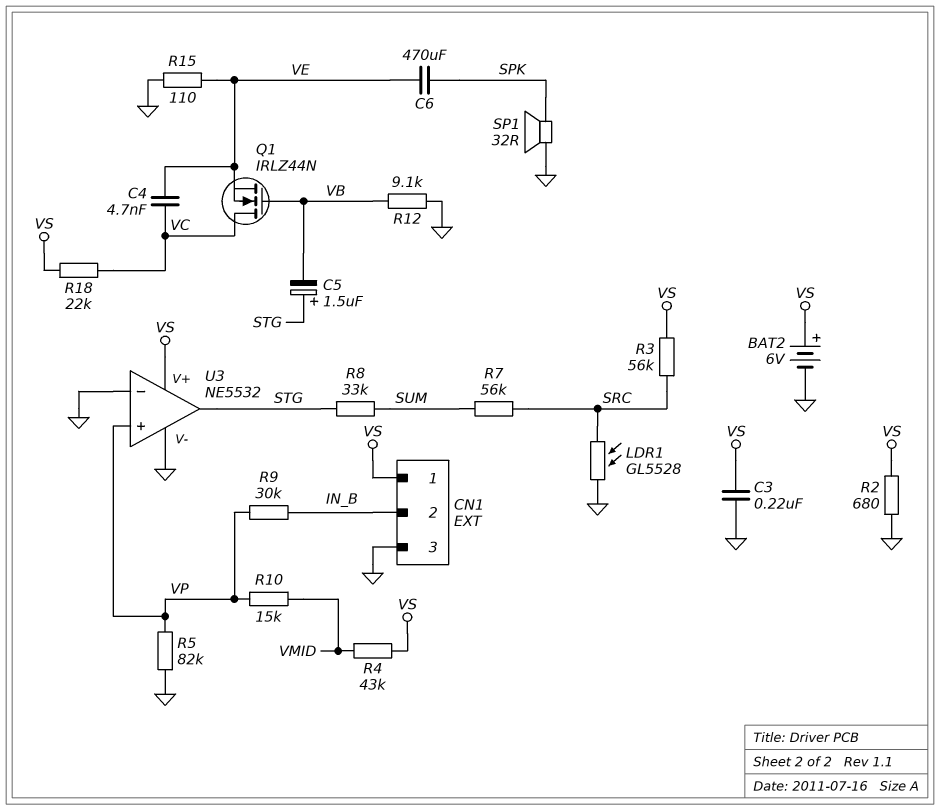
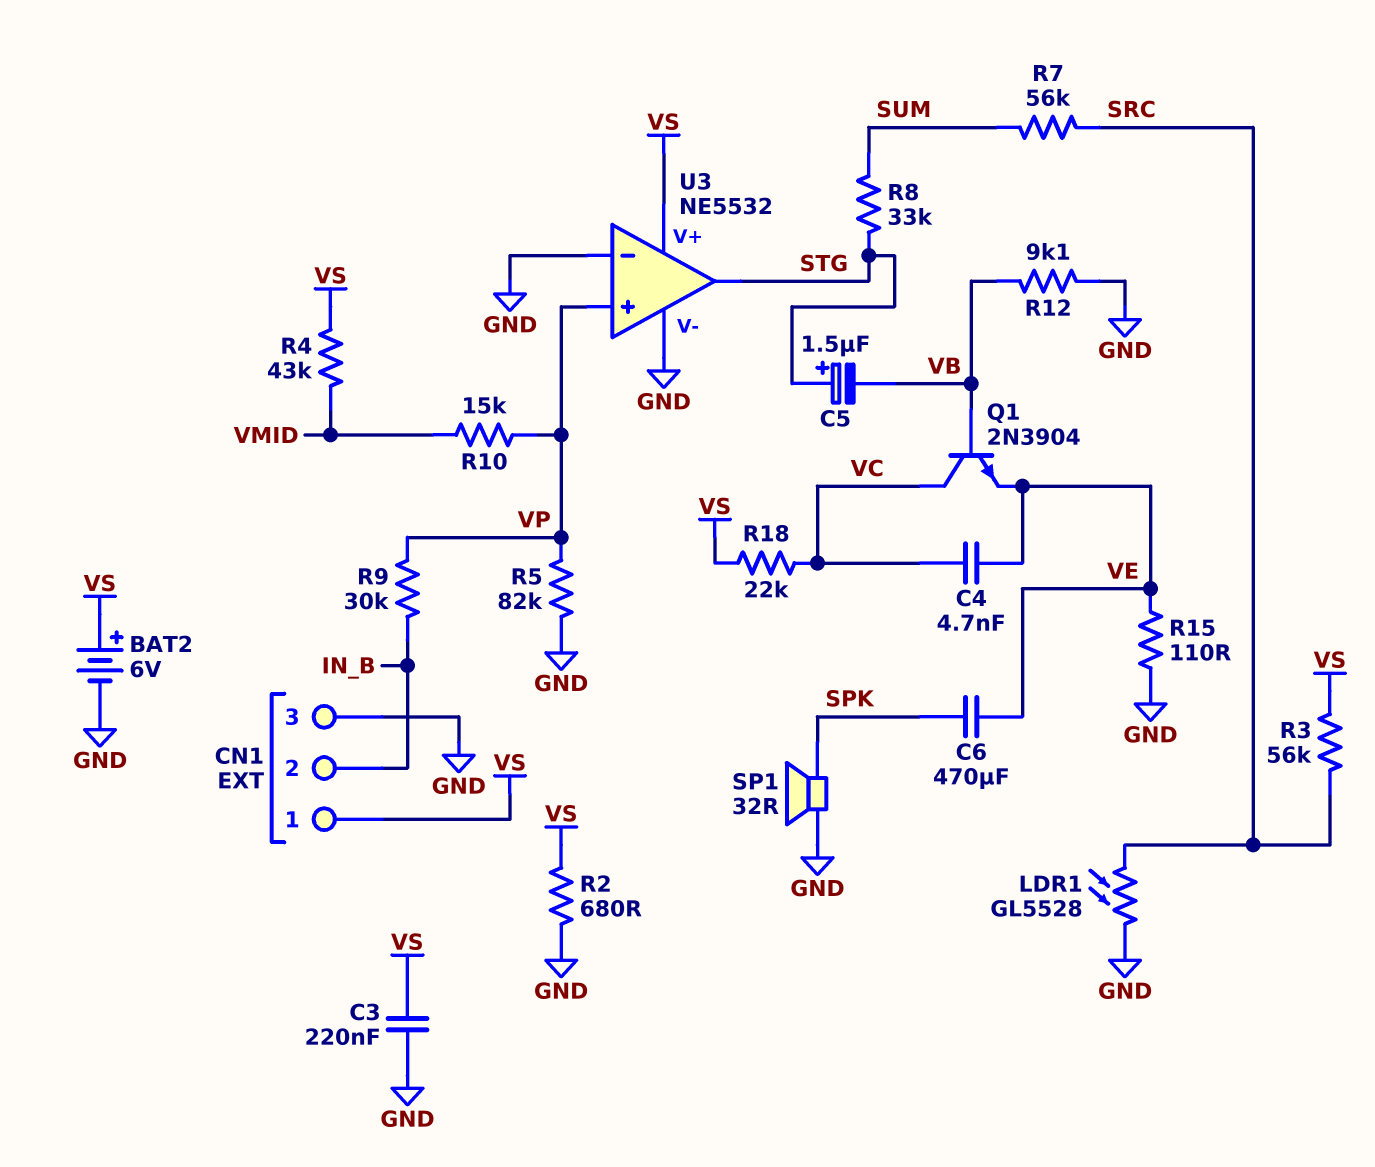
Q1: NMOS IRLZ44N (G VB, D VC, S VE) -> NPN 2N3904 (B VB, C VC, E VE)

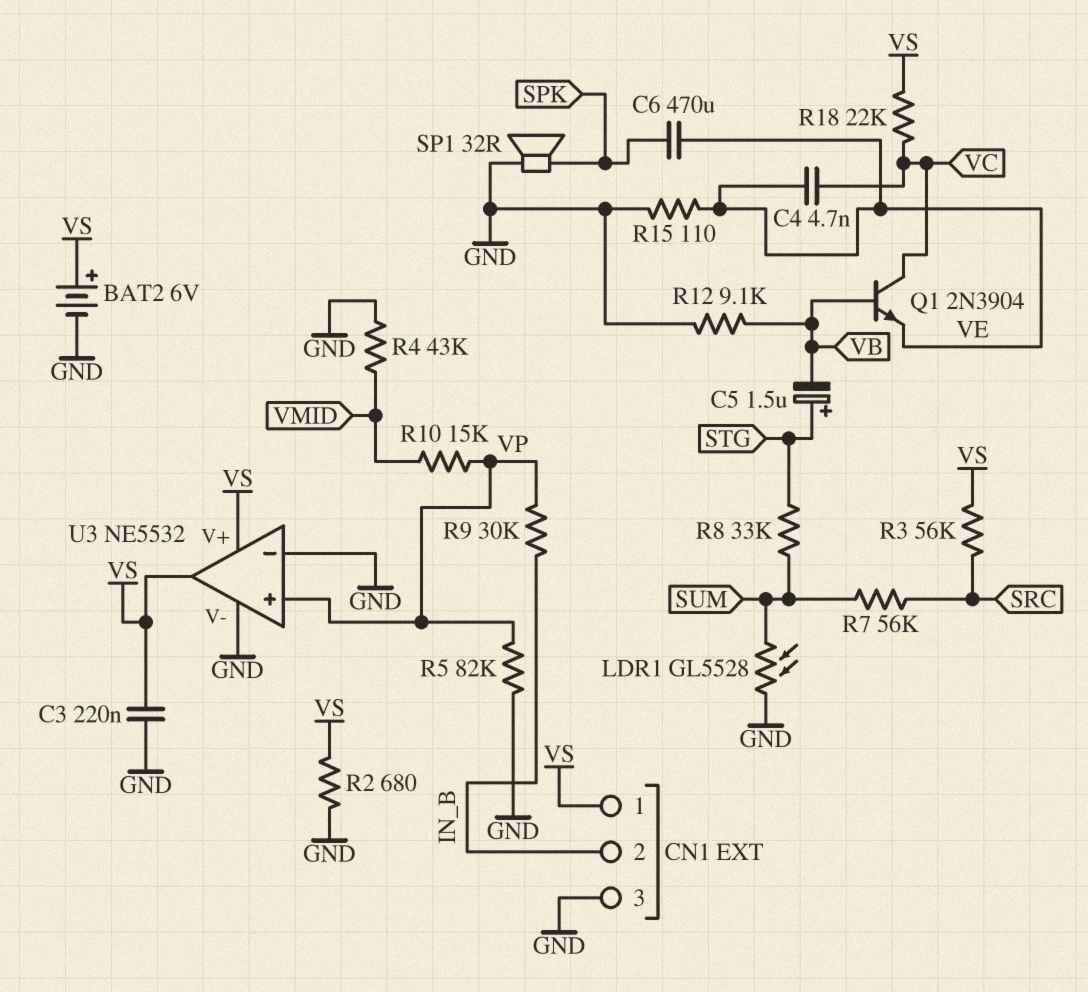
LDR1: GL5528 (GND, SRC) -> GL5528 (GND, SUM)
R4: 43k (VMID, VS) -> 43k (GND, VMID)
U3 pin out: STG -> VS

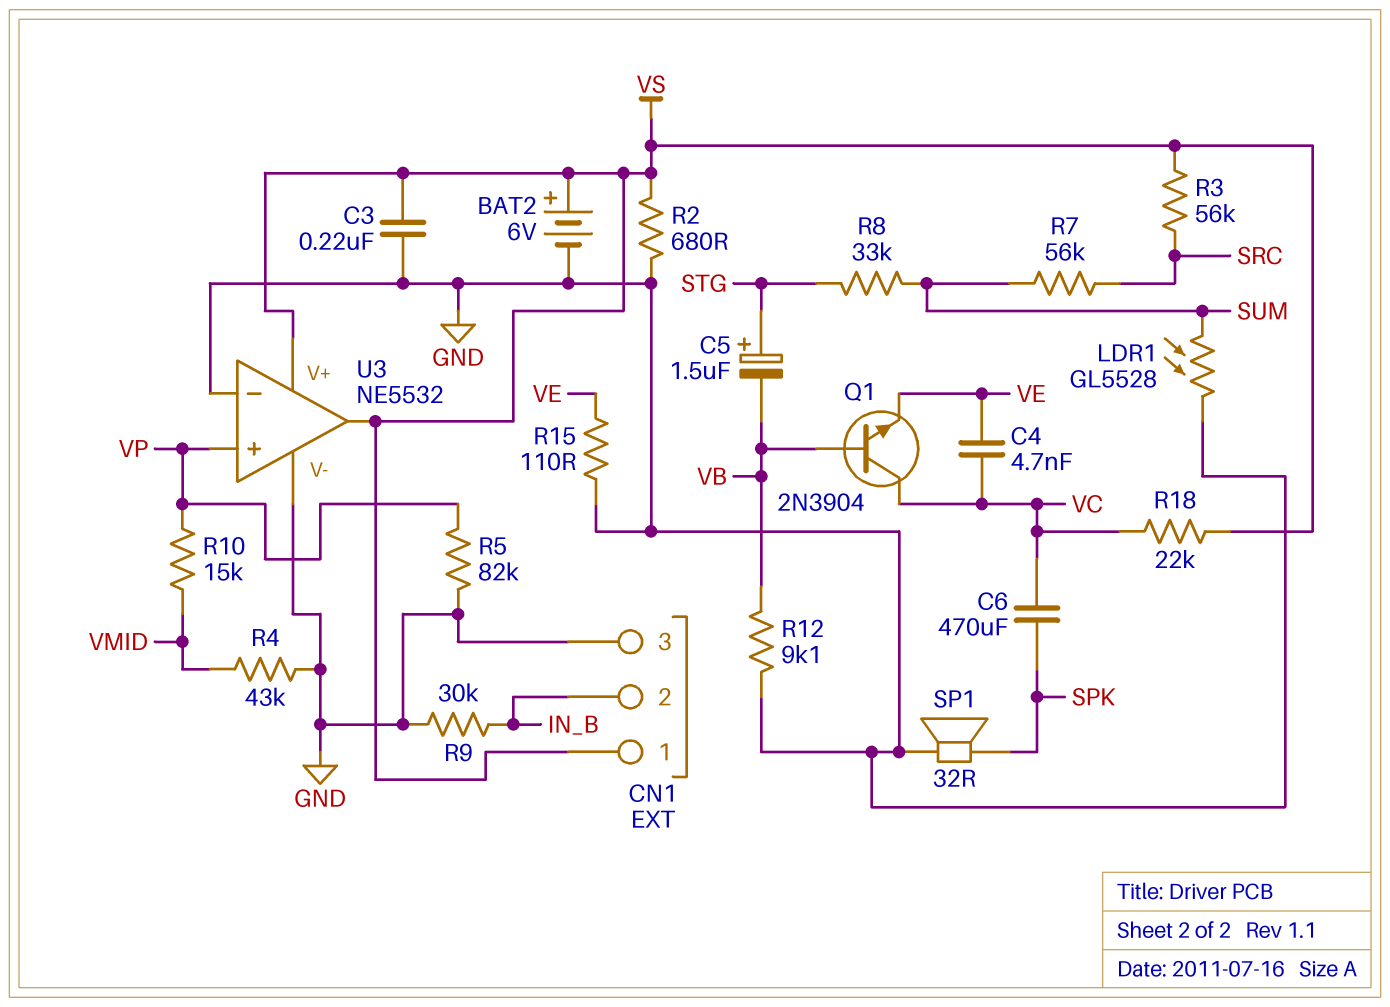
C6: 470uF (SPK, VE) -> 470uF (SPK, VC)
R9: 30k (IN_B, VP) -> 30k (GND, IN_B)

